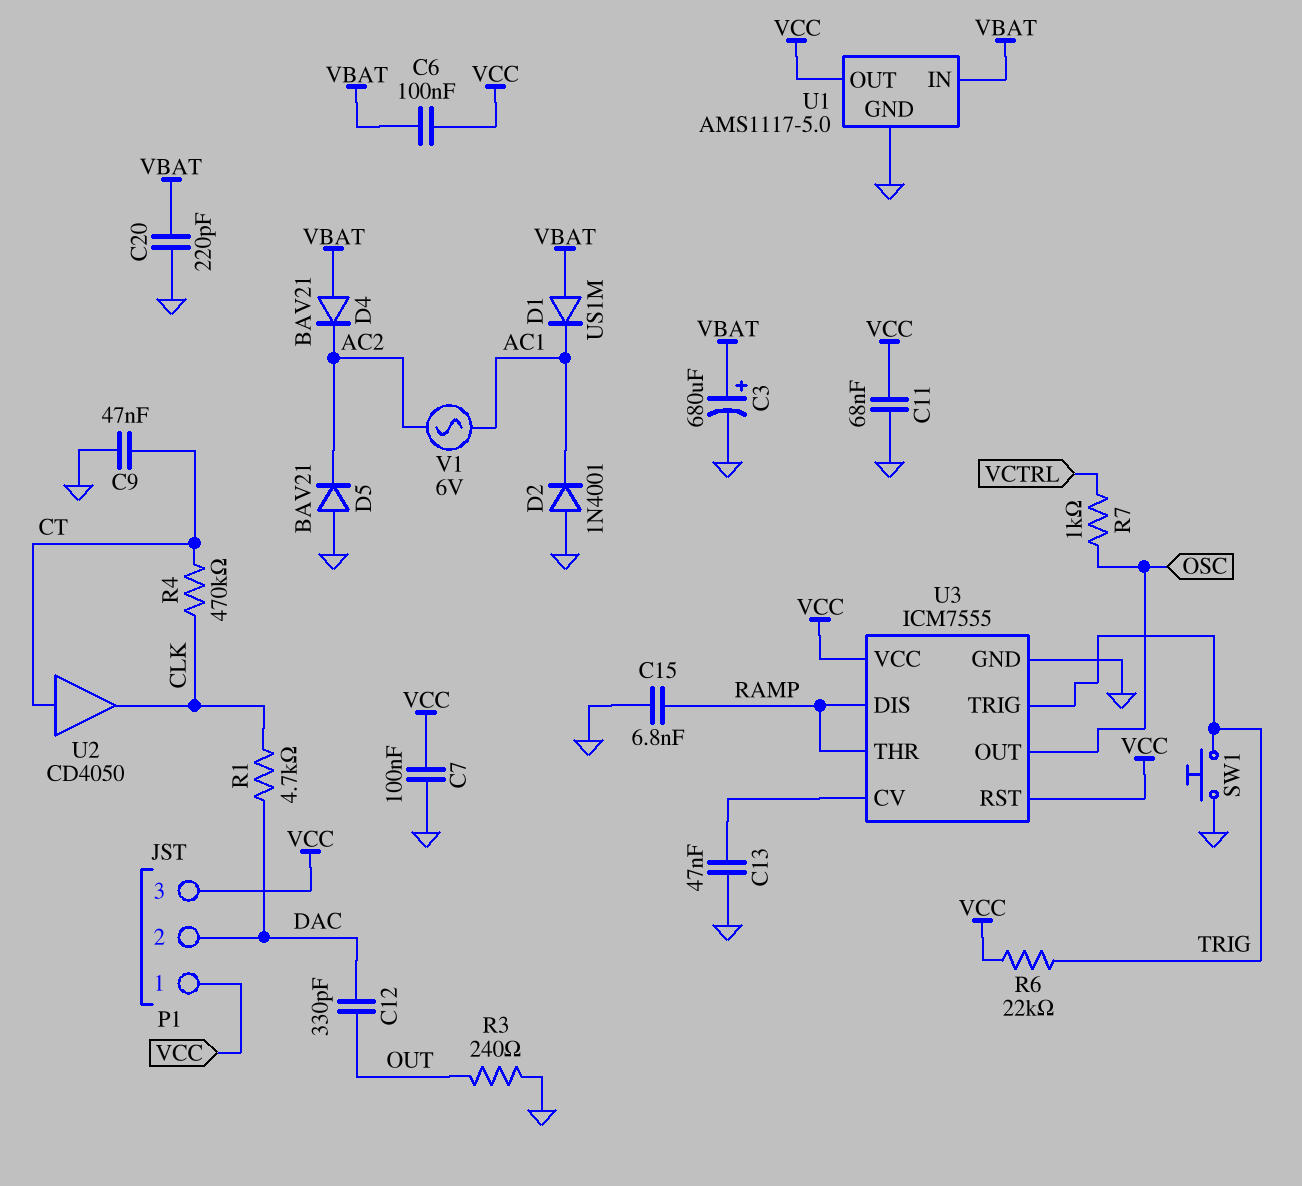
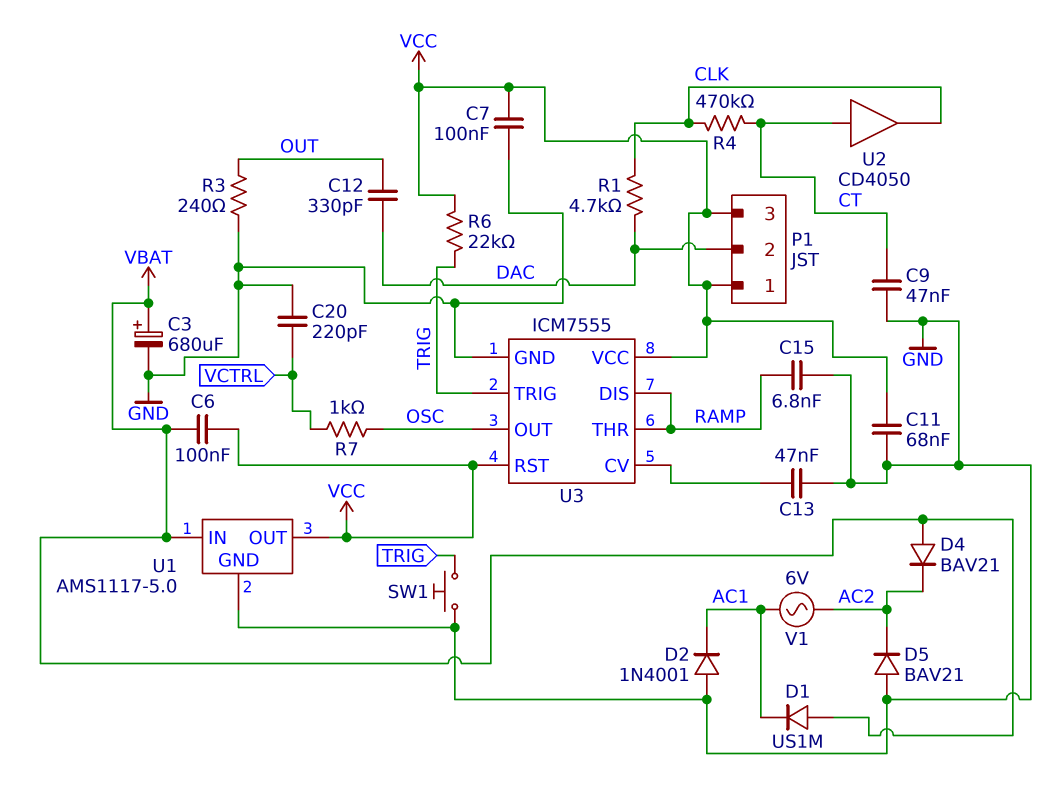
C20: 220pF (GND, VBAT) -> 220pF (GND, VCTRL)

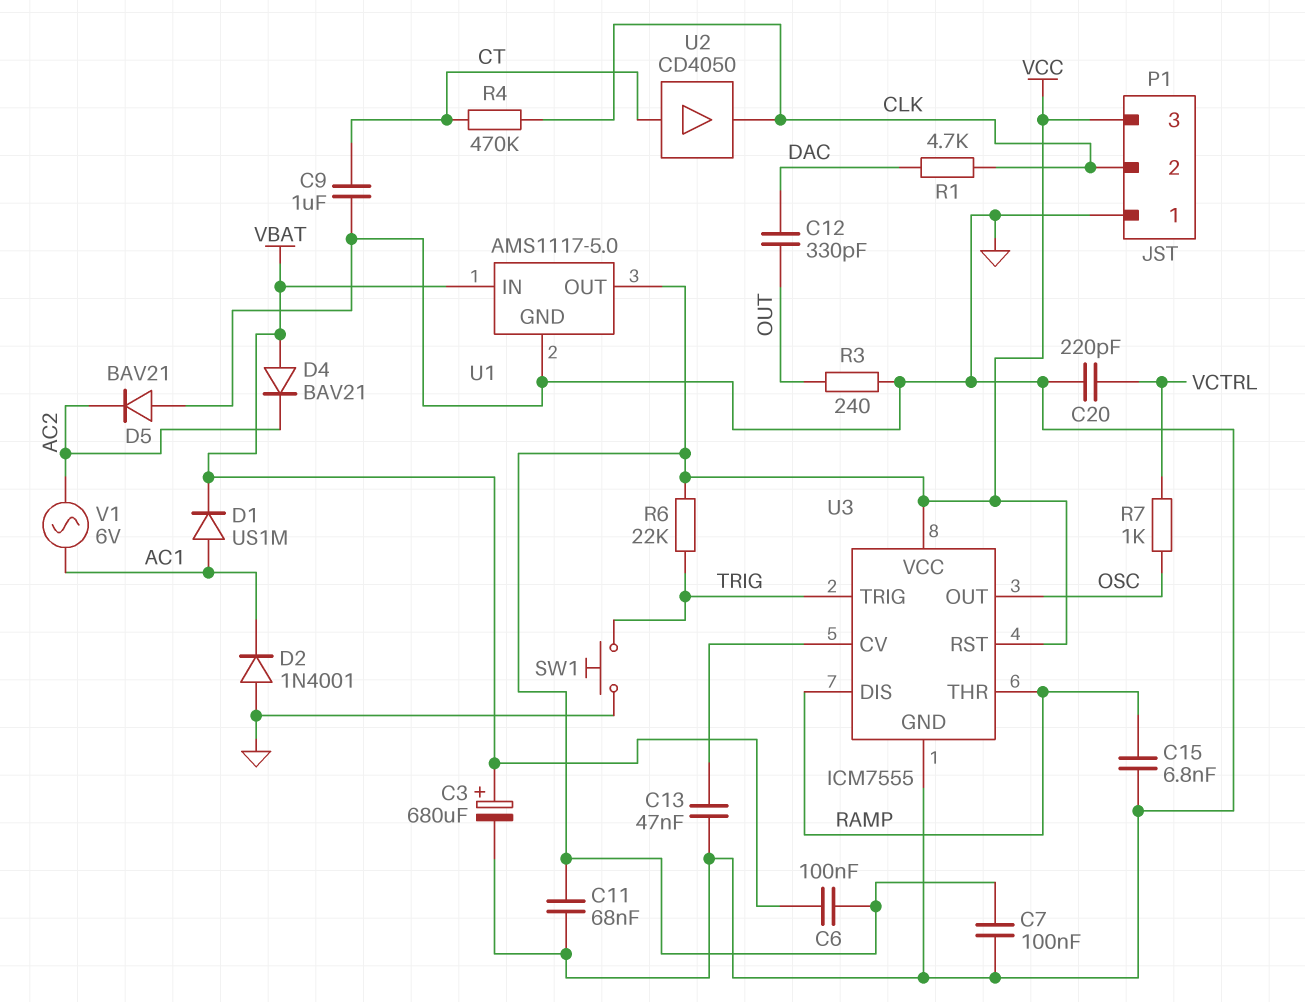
C9: 47nF (CT, GND) -> 1uF (CT, GND)
D1: diode US1M (A VBAT, K AC1) -> diode US1M (A AC1, K VBAT)
P1 pin 1: VCC -> GND
P1 pin 2: DAC -> CLK

